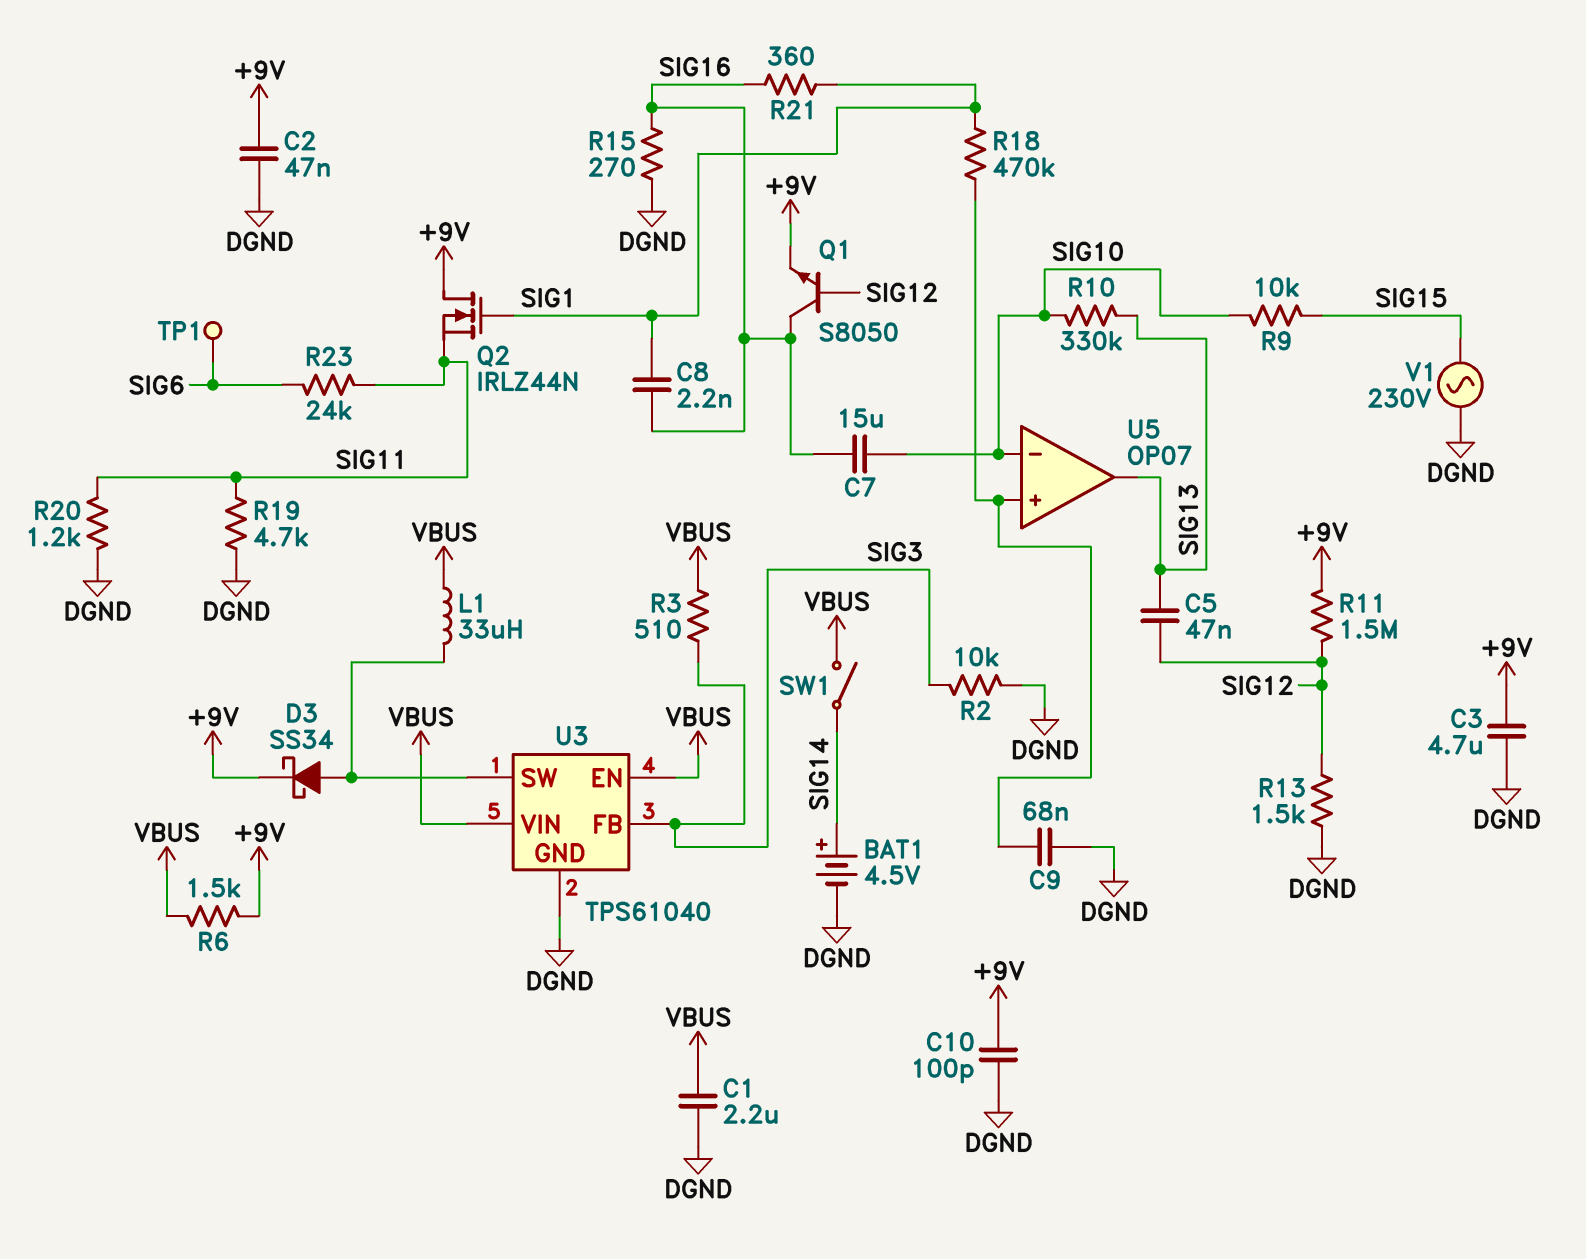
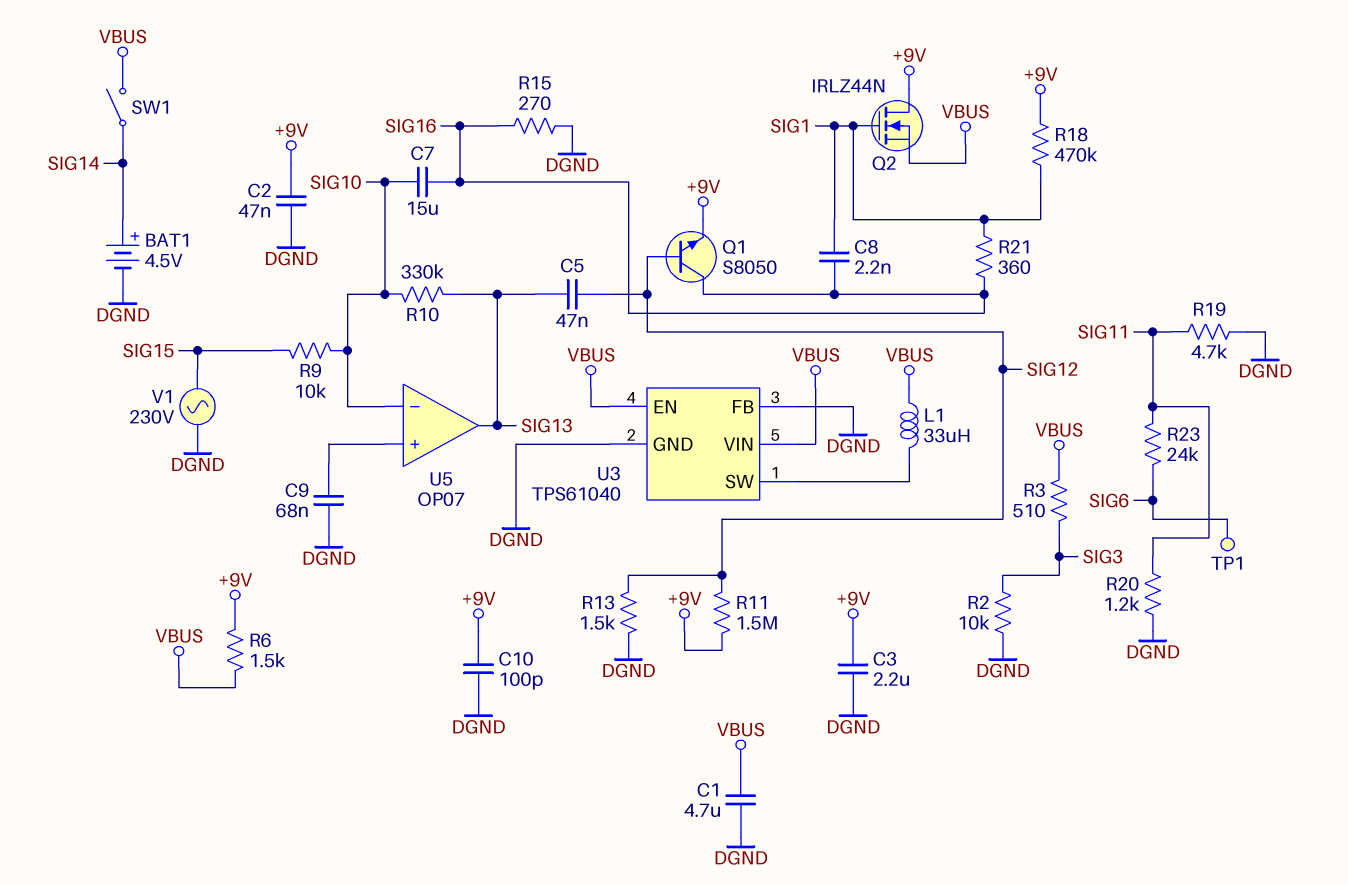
C1: 2.2uF (DGND, VBUS) -> 4.7uF (DGND, VBUS)
C3: 4.7uF (+9V, DGND) -> 2.2uF (+9V, DGND)
D3: schottky SS34 (A U3/SW, K +9V) -> none
Q2: NMOS IRLZ44N (G SIG1, D +9V, S SIG11) -> NMOS IRLZ44N (G SIG1, D +9V, S VBUS)
R18: 470k (SIG1, U5/in+) -> 470k (+9V, SIG1)
U3 pin FB: SIG3 -> DGND

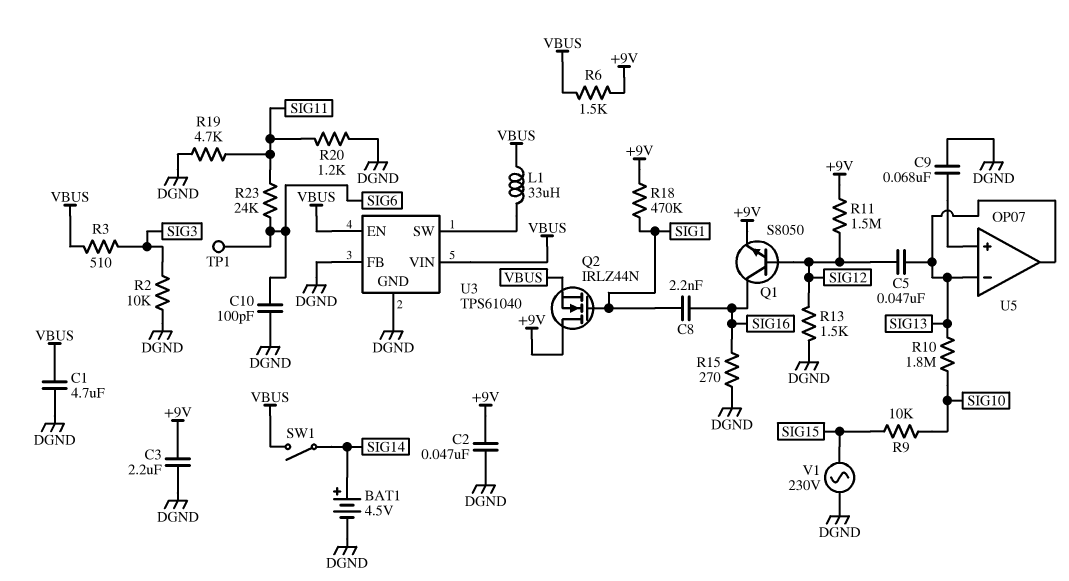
C7: 15uF (SIG10, SIG16) -> none
C10: 100pF (+9V, DGND) -> 100pF (DGND, SIG6)
R10: 330k (SIG10, SIG13) -> 1.8M (SIG10, SIG13)
R21: 360 (SIG1, SIG16) -> none
U5 pin in-: SIG10 -> SIG13

